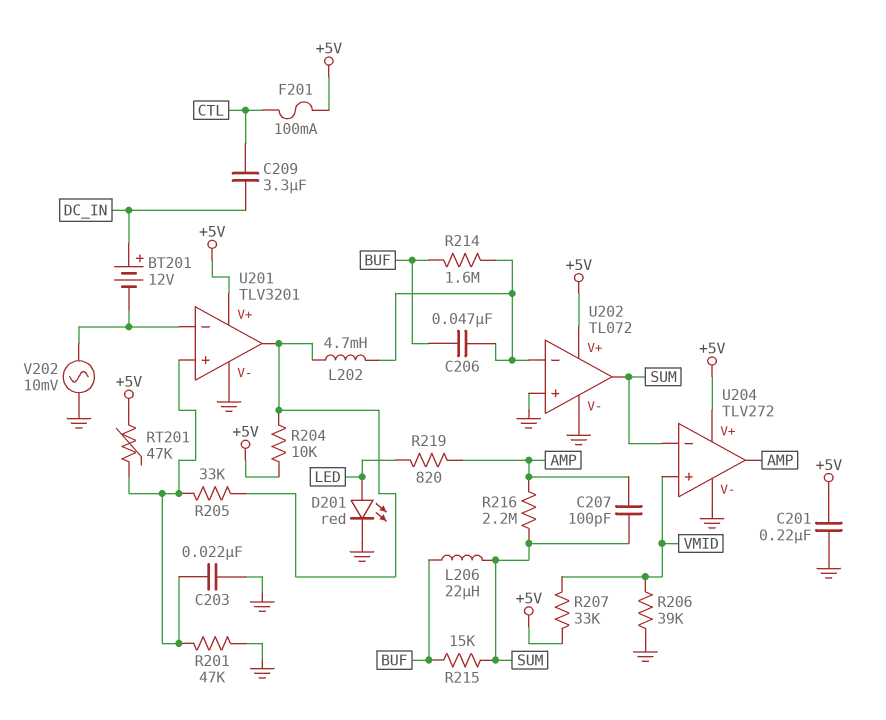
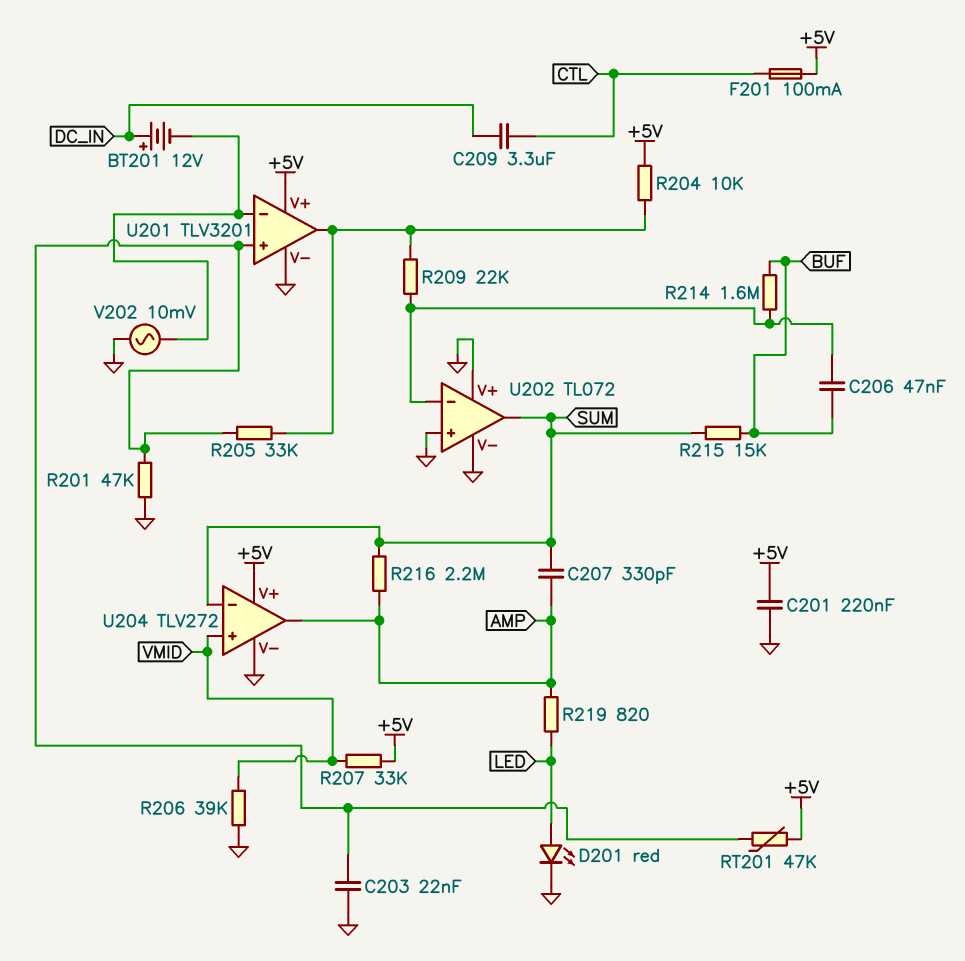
C207: 100pF (AMP, SUM) -> 330pF (AMP, SUM)
L202: 4.7mH (U201/out, U202/in-) -> none
L206: 22uH (BUF, SUM) -> none
R209: none -> 22k (U201/out, U202/in-)
U202 pin V+: +5V -> GND

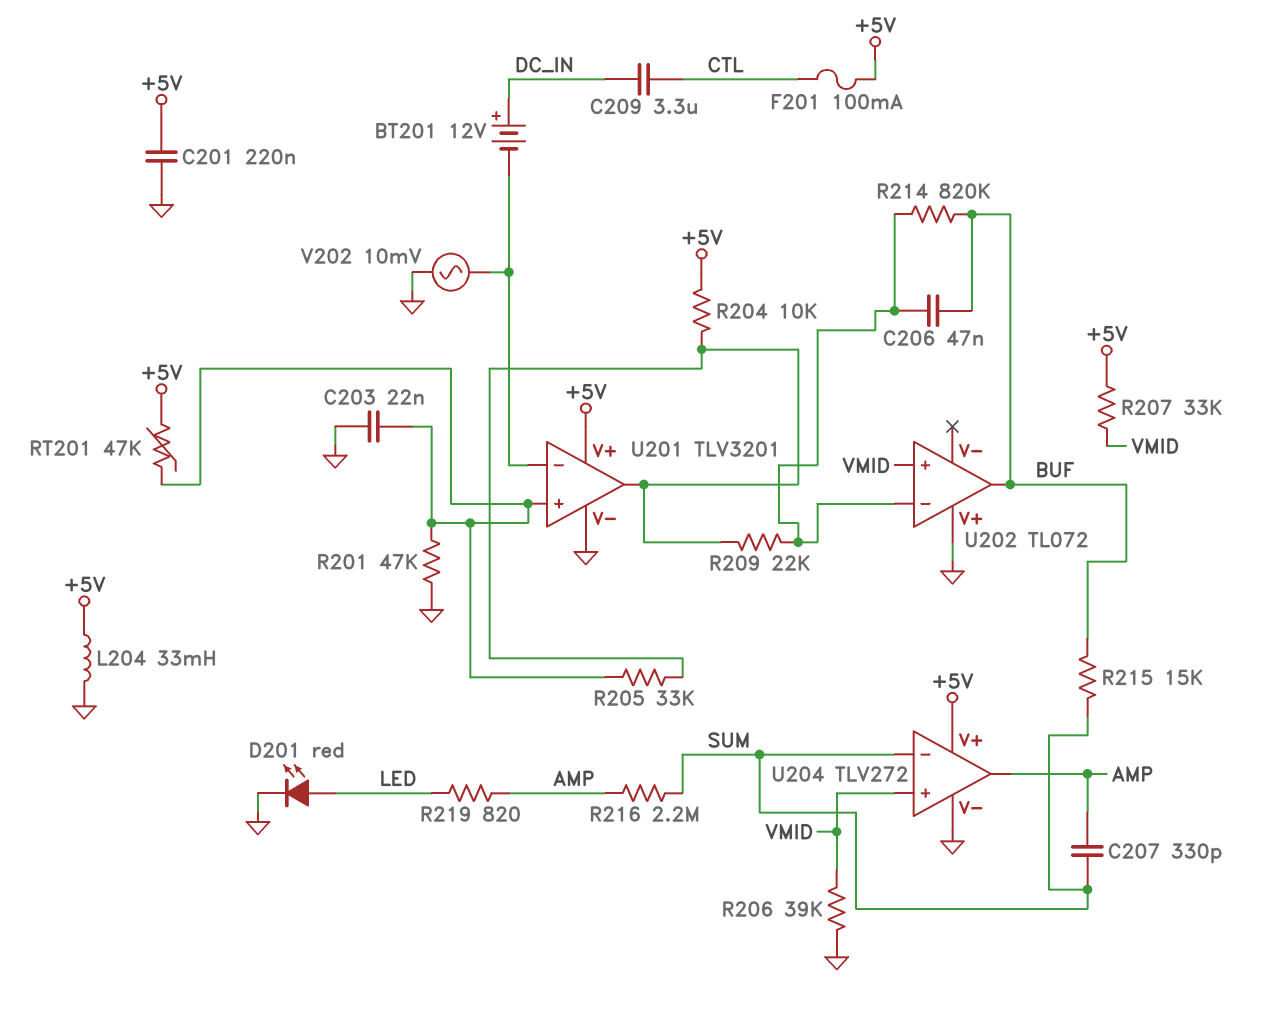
L204: none -> 33mH (+5V, GND)
R214: 1.6M (BUF, U202/in-) -> 820k (BUF, U202/in-)
U202 pin V-: GND -> none
U202 pin in+: GND -> VMID
U202 pin out: SUM -> BUF

